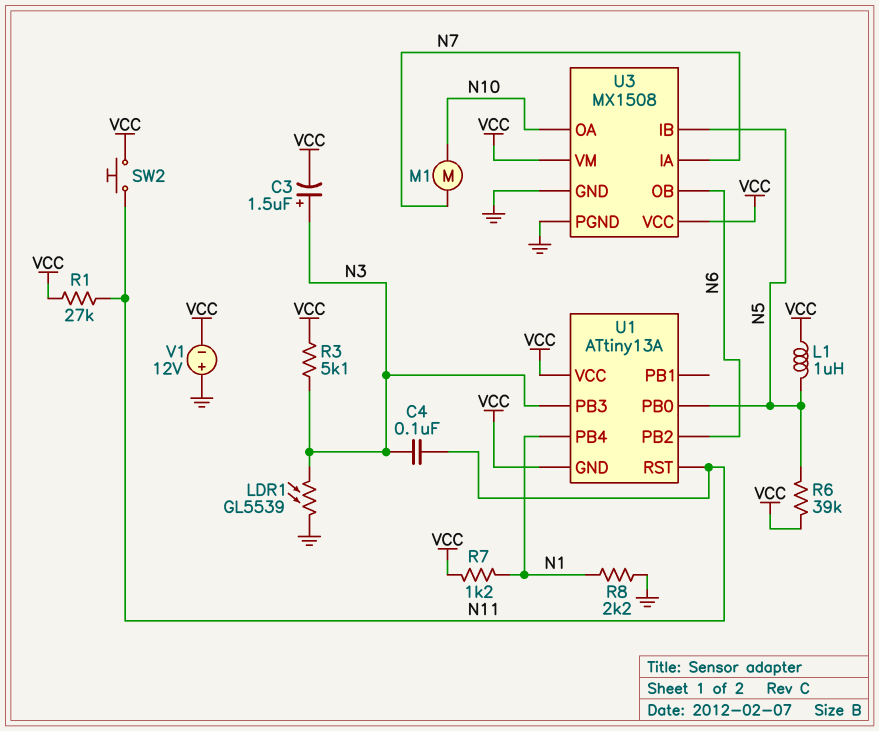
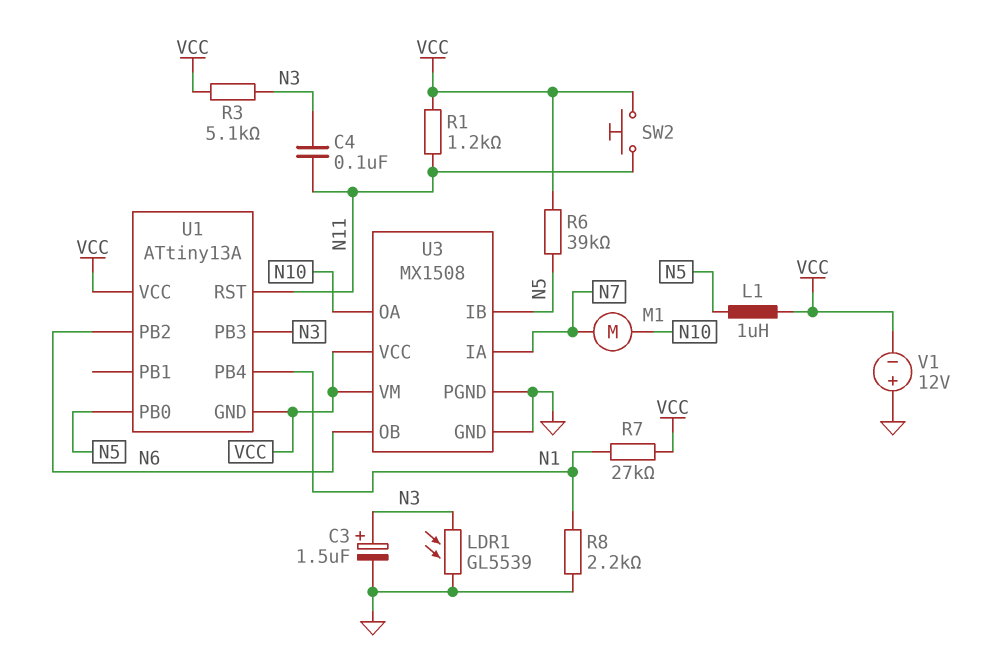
C3: 1.5uF (plus N3, minus VCC) -> 1.5uF (plus N3, minus GND)
R1: 27k (N11, VCC) -> 1.2k (N11, VCC)
R7: 1.2k (N1, VCC) -> 27k (N1, VCC)

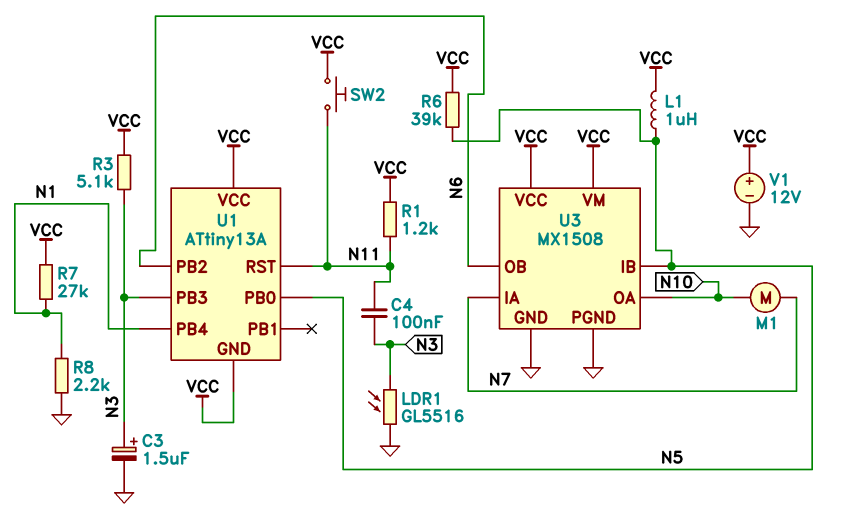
LDR1: GL5539 (GND, N3) -> GL5516 (GND, N3)
V1: 12V (plus GND, minus VCC) -> 12V (plus VCC, minus GND)

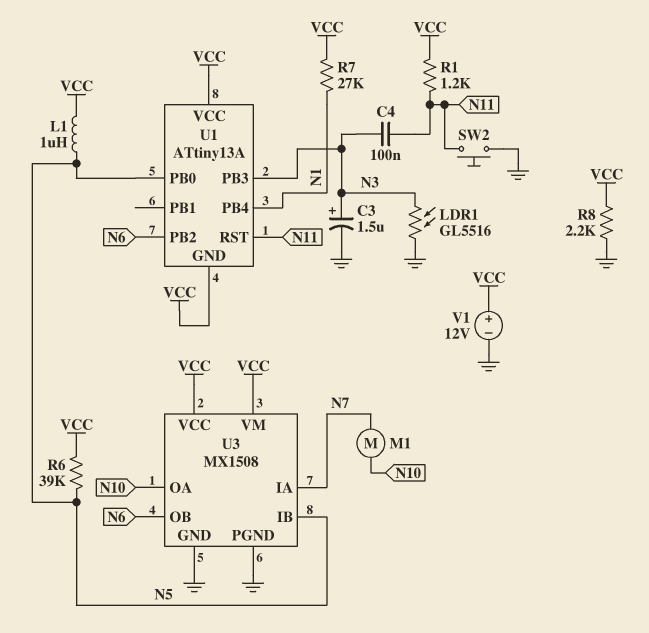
R3: 5.1k (N3, VCC) -> none
R8: 2.2k (GND, N1) -> 2.2k (GND, VCC)
SW2: button (N11, VCC) -> button (GND, N11)

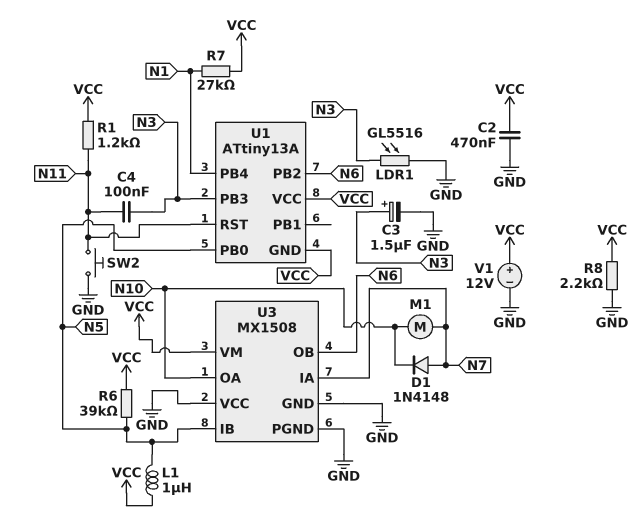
C2: none -> 470nF (GND, VCC)
D1: none -> diode 1N4148 (A N7, K N10)
U3 pin VCC: VCC -> GND

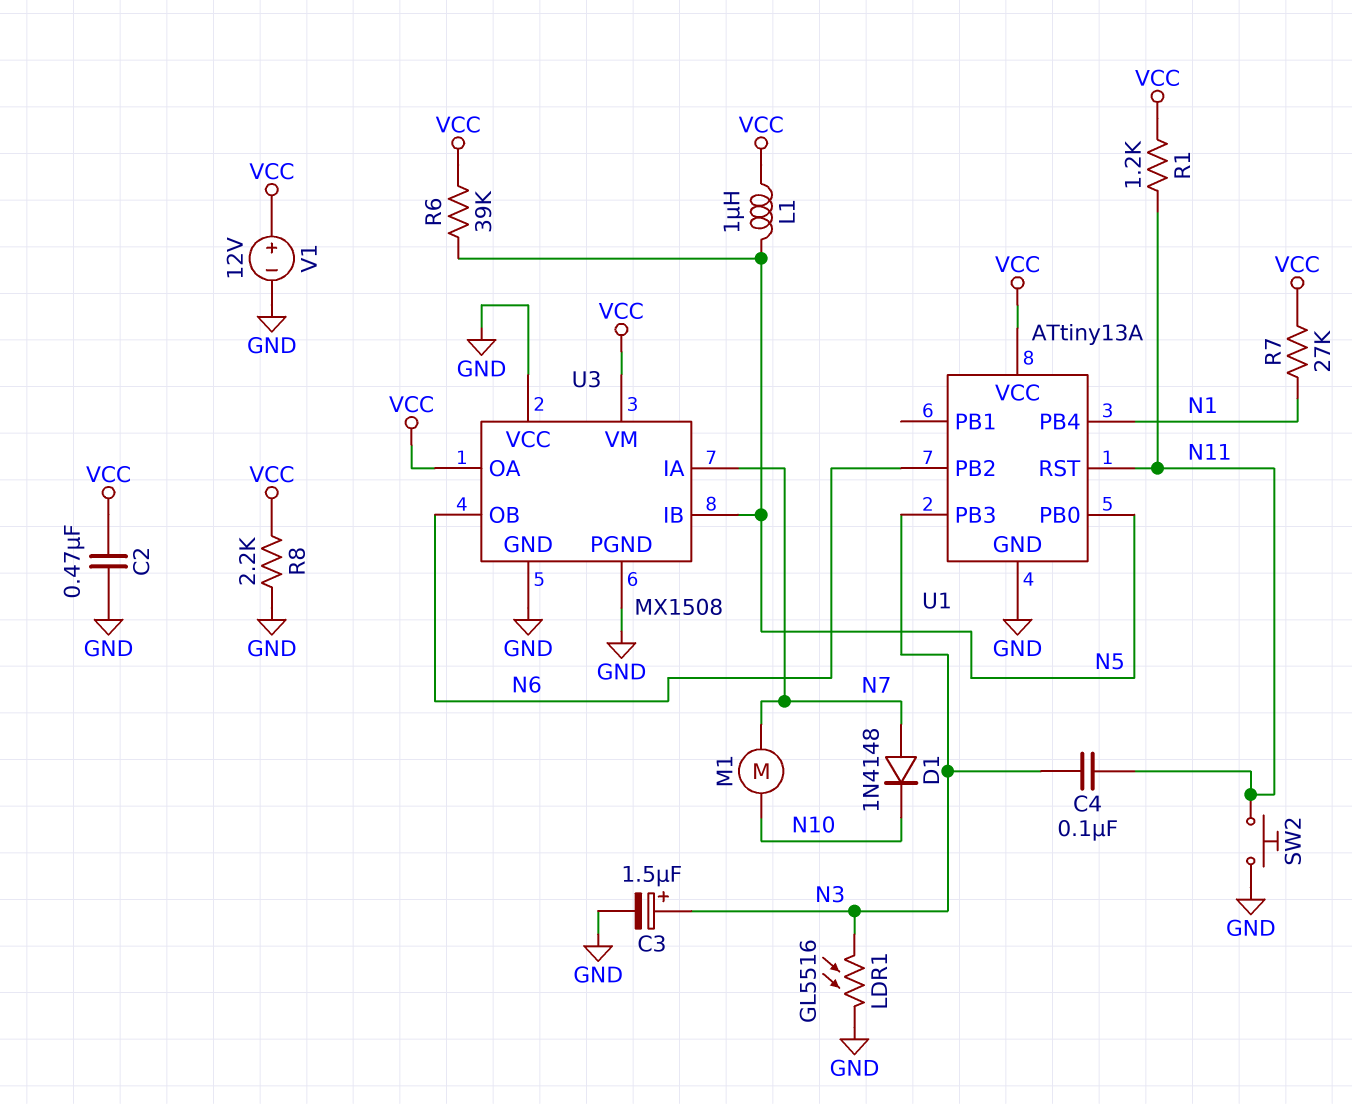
U1 pin GND: VCC -> GND
U3 pin OA: N10 -> VCC

